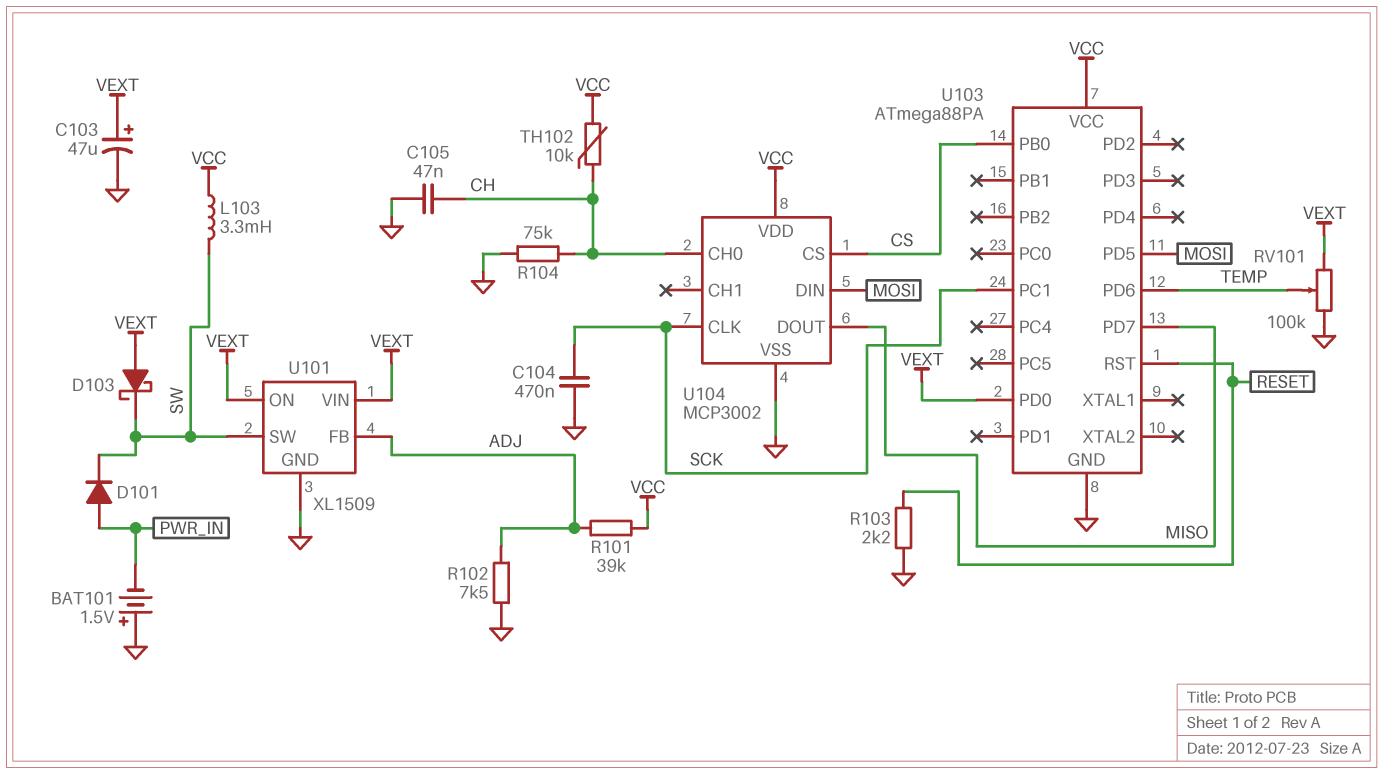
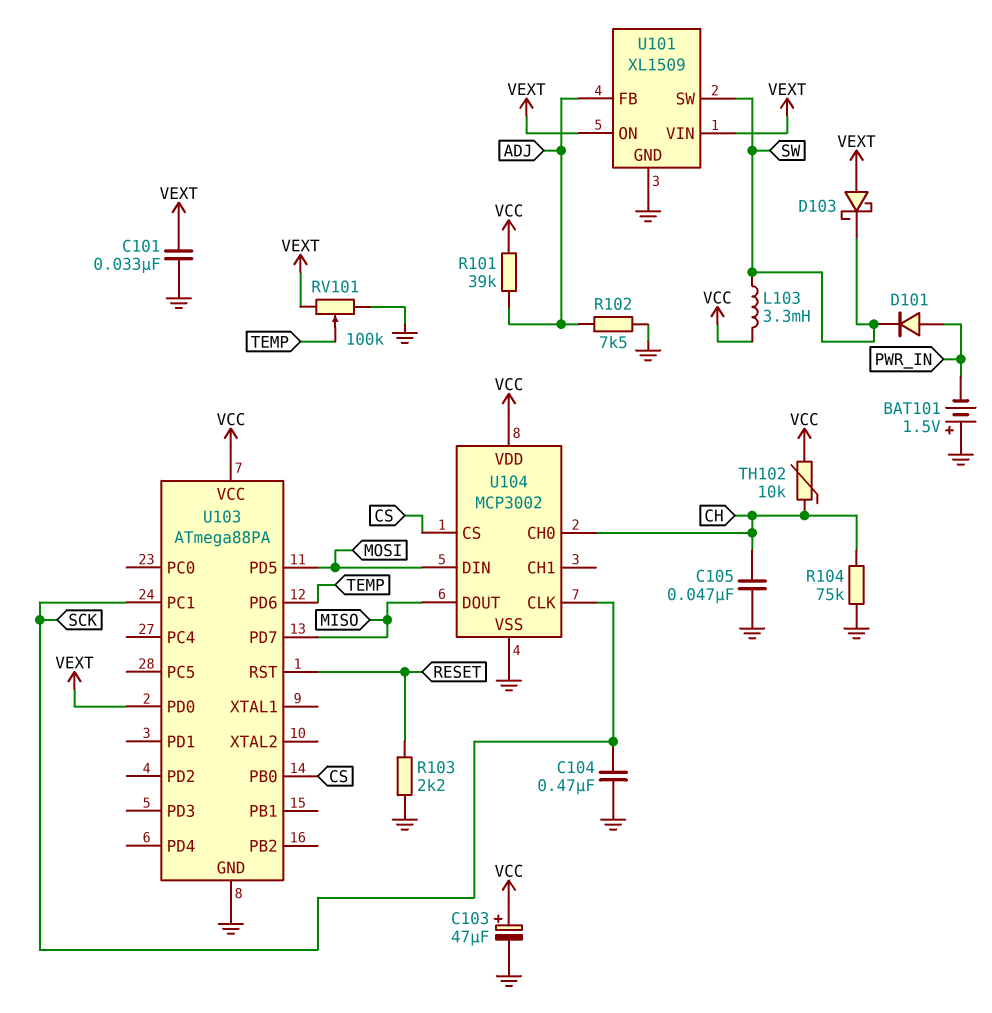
C101: none -> 33nF (GND, VEXT)
C103: 47uF (plus VEXT, minus GND) -> 47uF (plus VCC, minus GND)

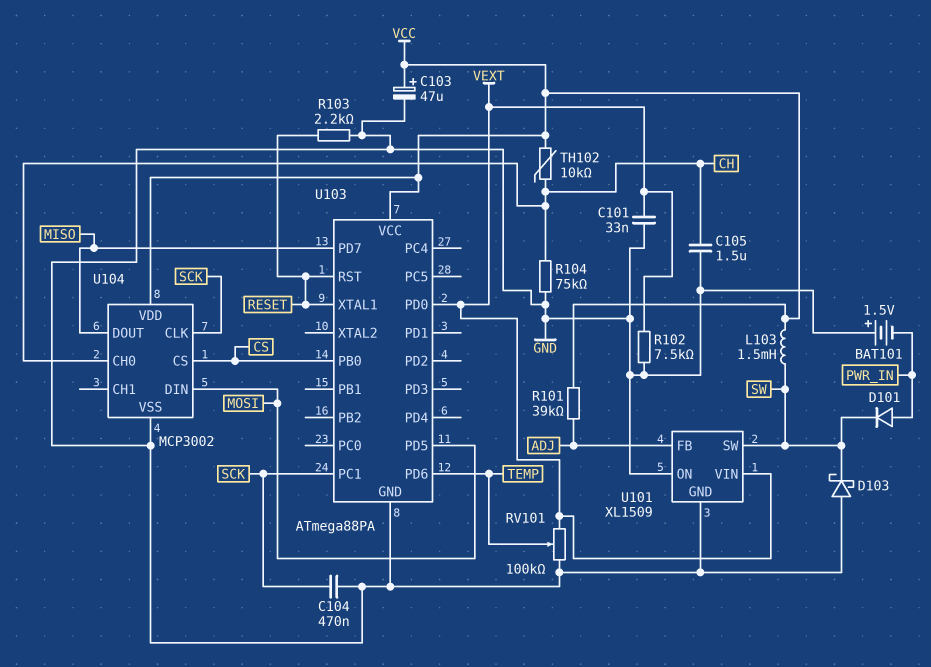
C105: 47nF (CH, GND) -> 1.5uF (CH, GND)
D103: schottky (A VEXT, K SW) -> schottky (A GND, K SW)
L103: 3.3mH (SW, VCC) -> 1.5mH (SW, VCC)
R102: 7.5k (ADJ, GND) -> 7.5k (GND, VEXT)
U101 pin ON: VEXT -> GND
U103 pin XTAL1: none -> RESET

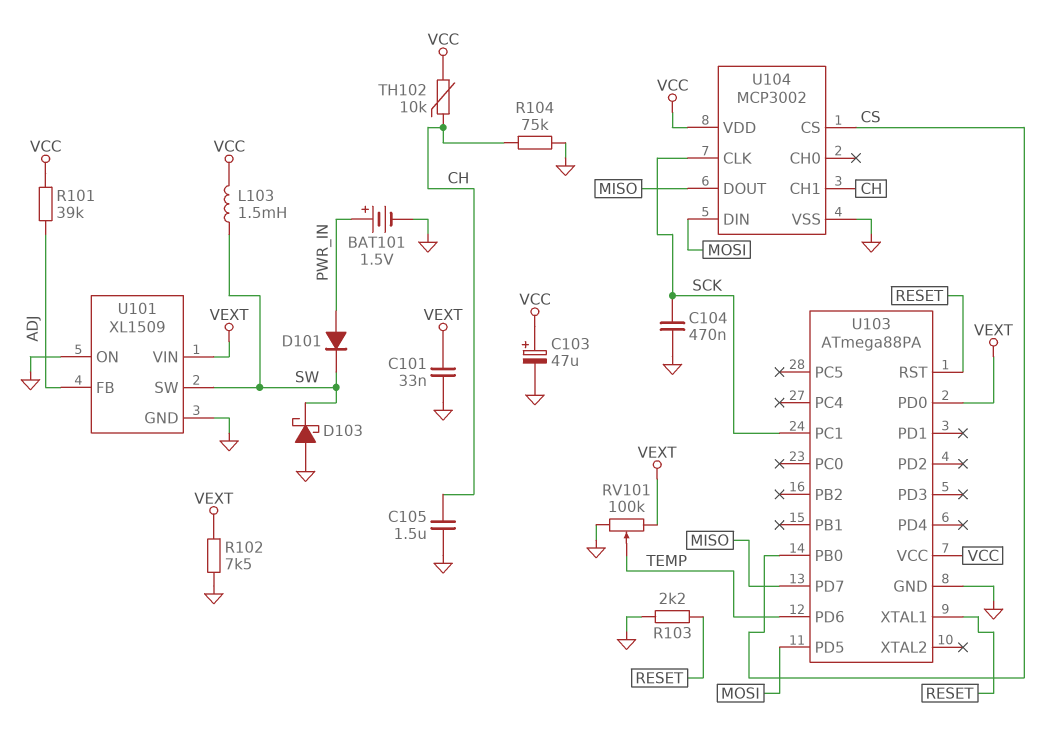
BAT101: 1.5V (plus GND, minus PWR_IN) -> 1.5V (plus PWR_IN, minus GND)
U104 pin CH0: CH -> none
U104 pin CH1: none -> CH

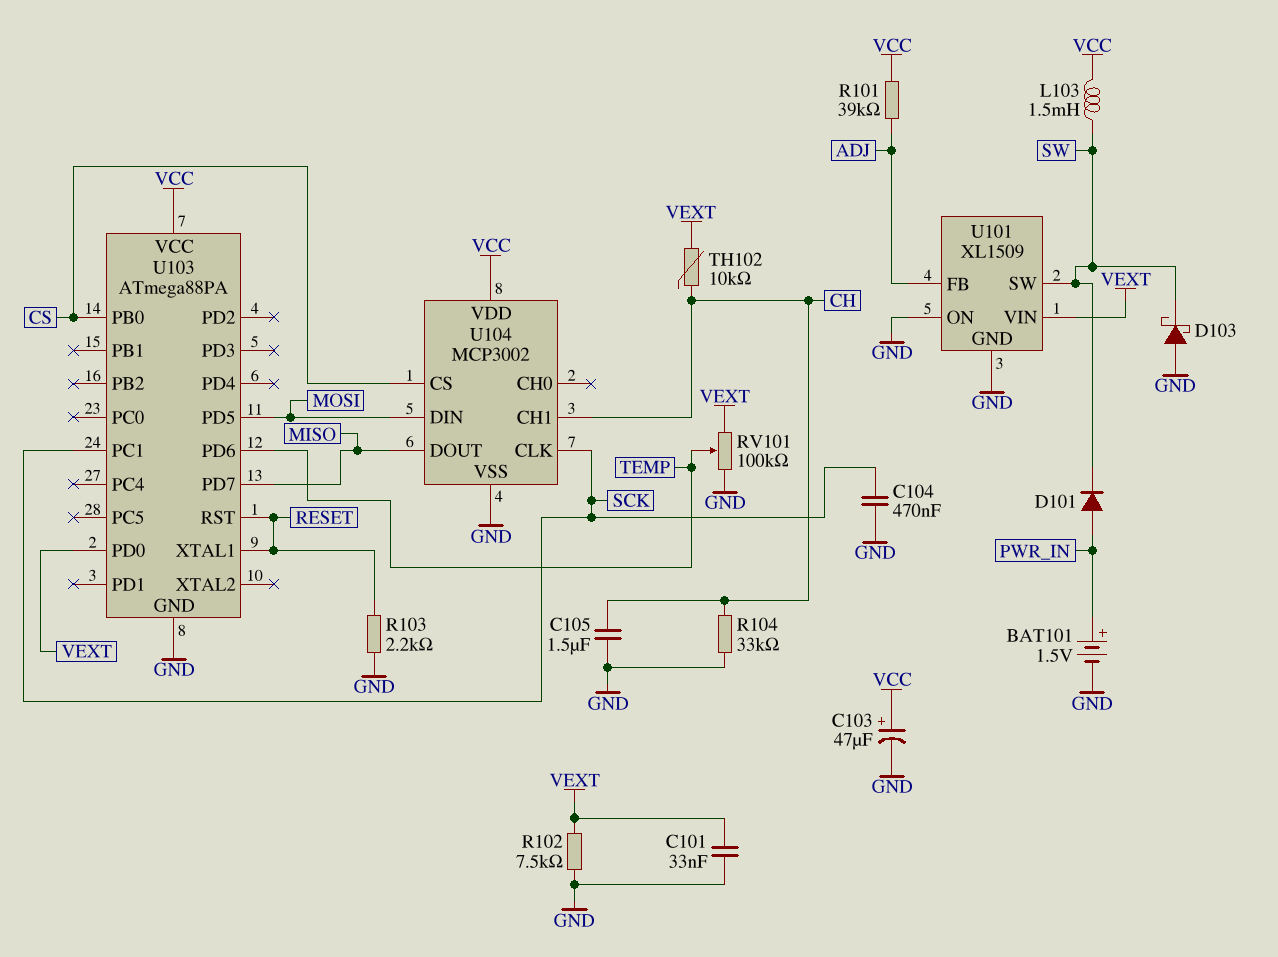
R104: 75k (CH, GND) -> 33k (CH, GND)
TH102: 10k (CH, VCC) -> 10k (CH, VEXT)

